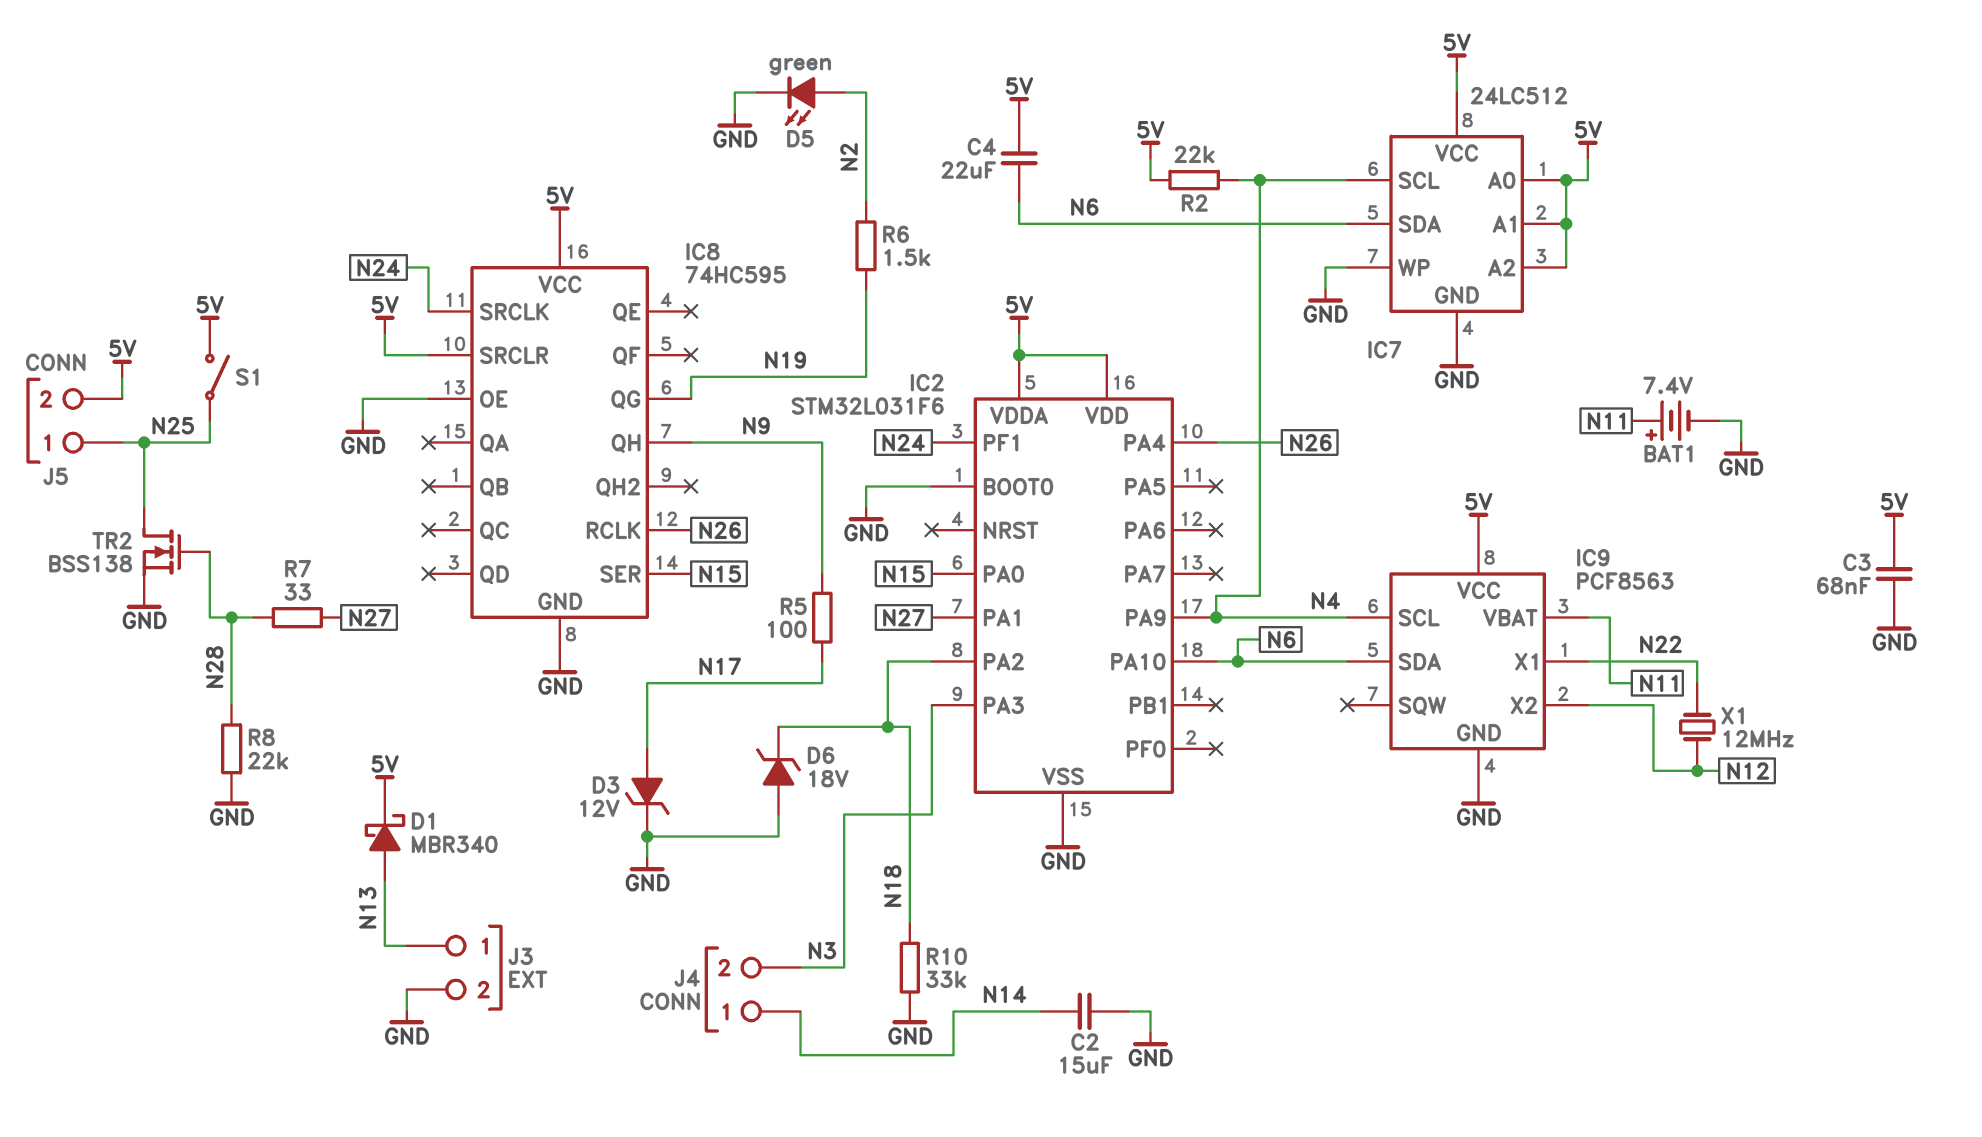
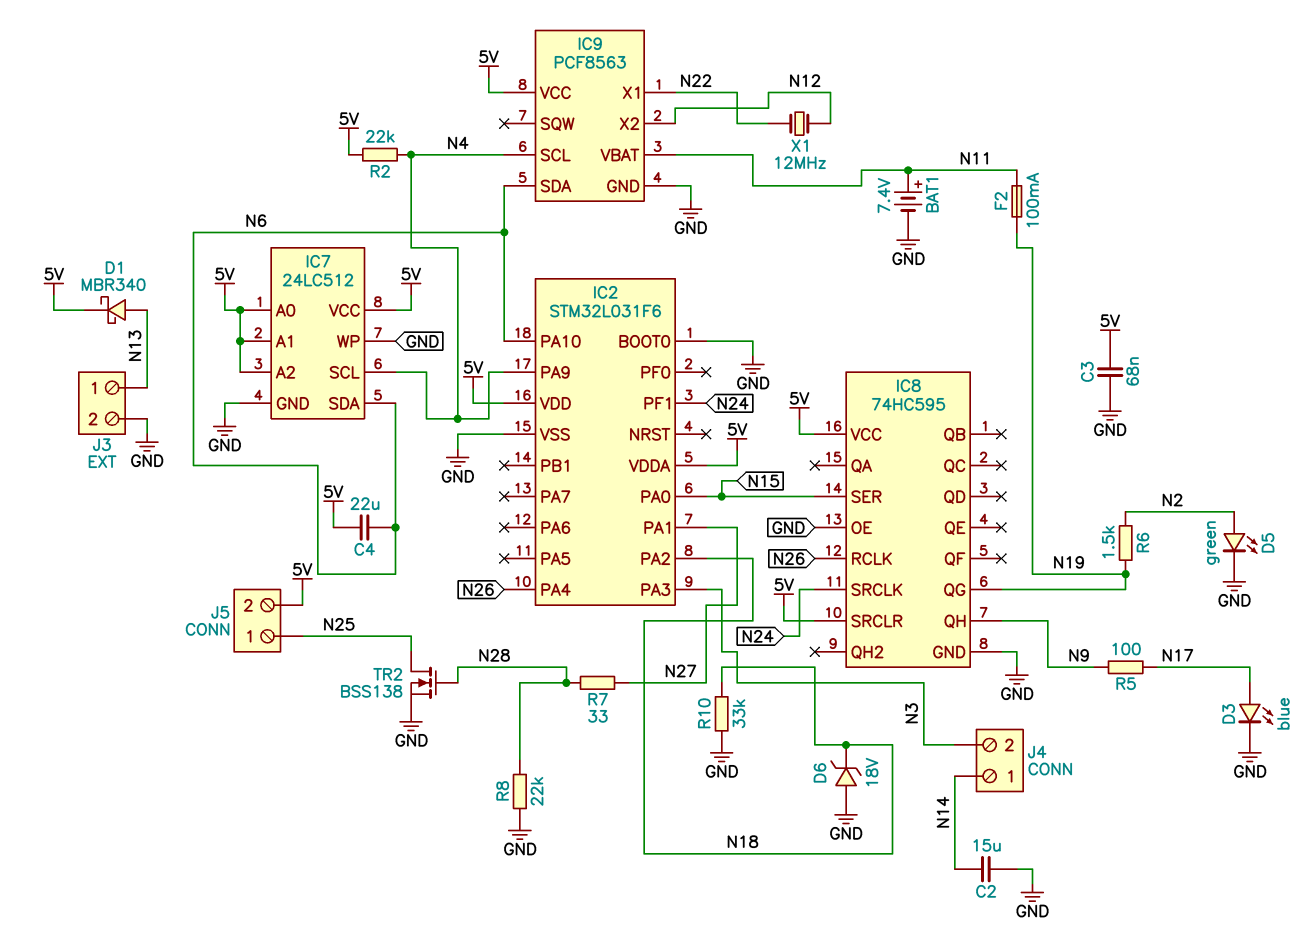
D3: zener 12V (A N17, K GND) -> LED blue (A N17, K GND)
F2: none -> 100mA (N11, N19)
S1: switch (5V, N25) -> none

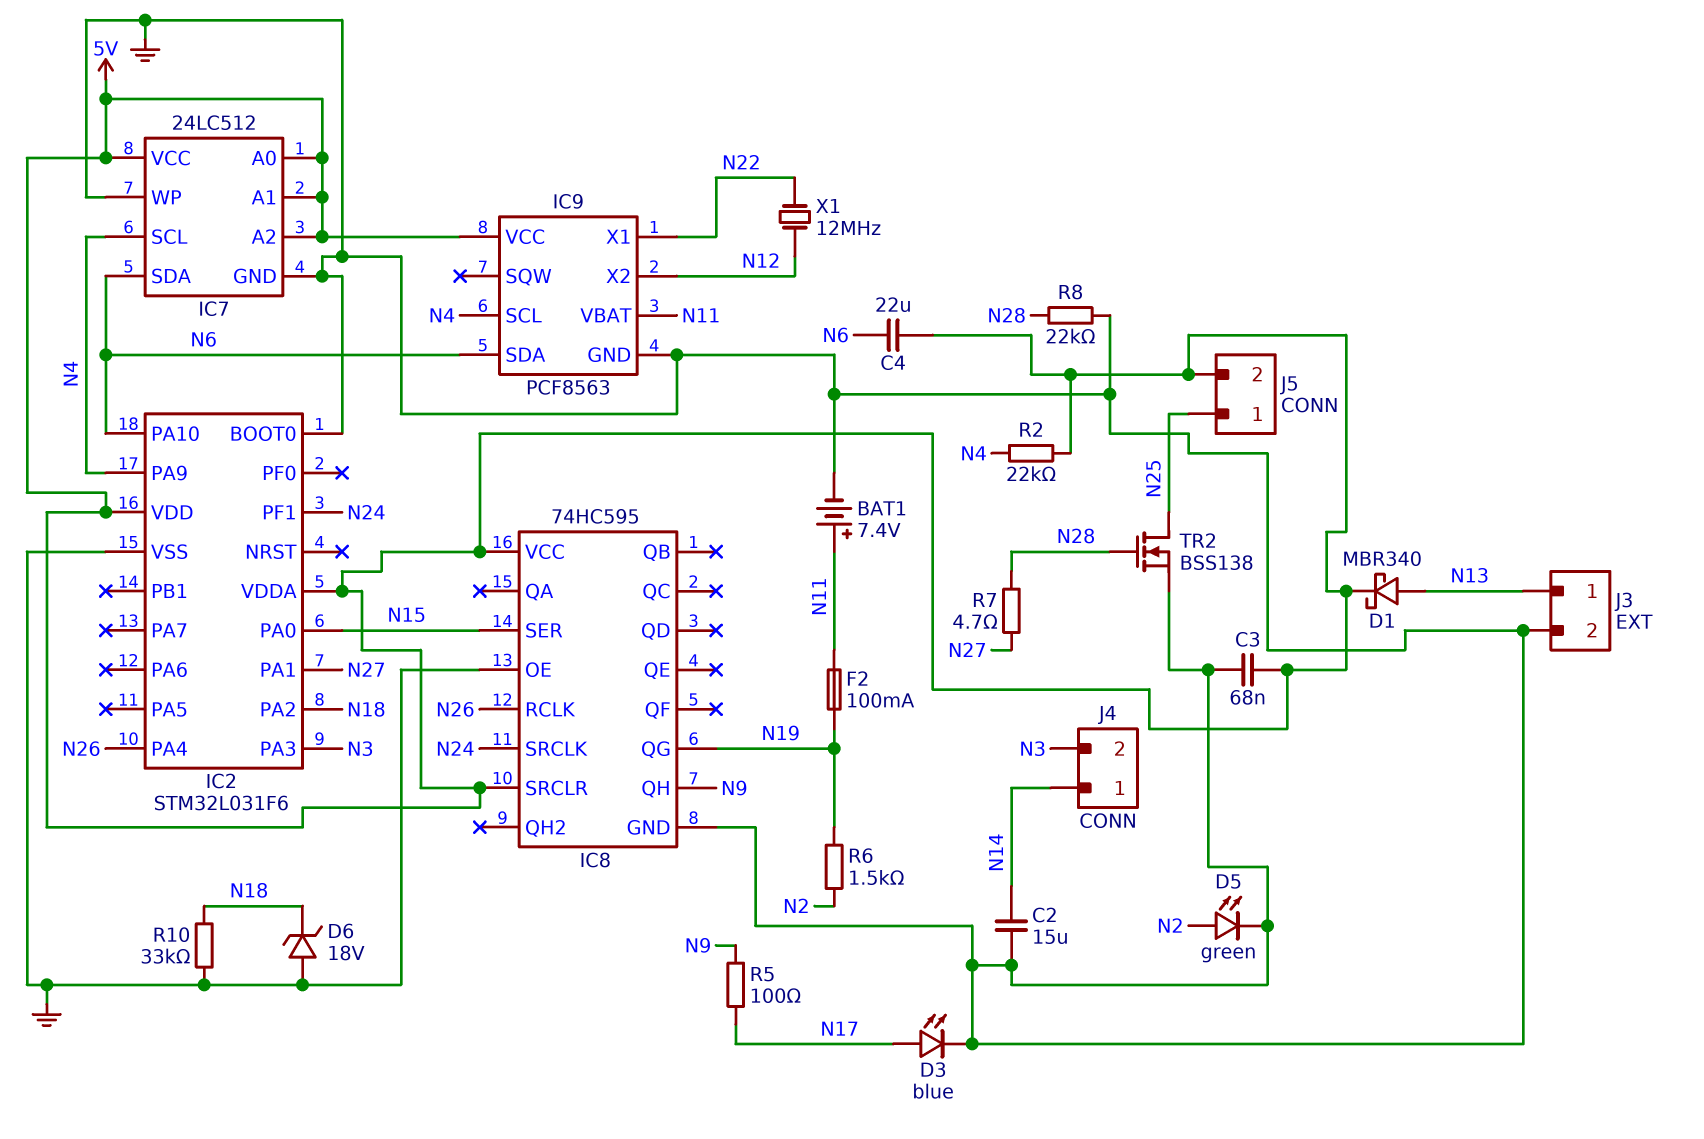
R7: 33 (N27, N28) -> 4.7 (N27, N28)

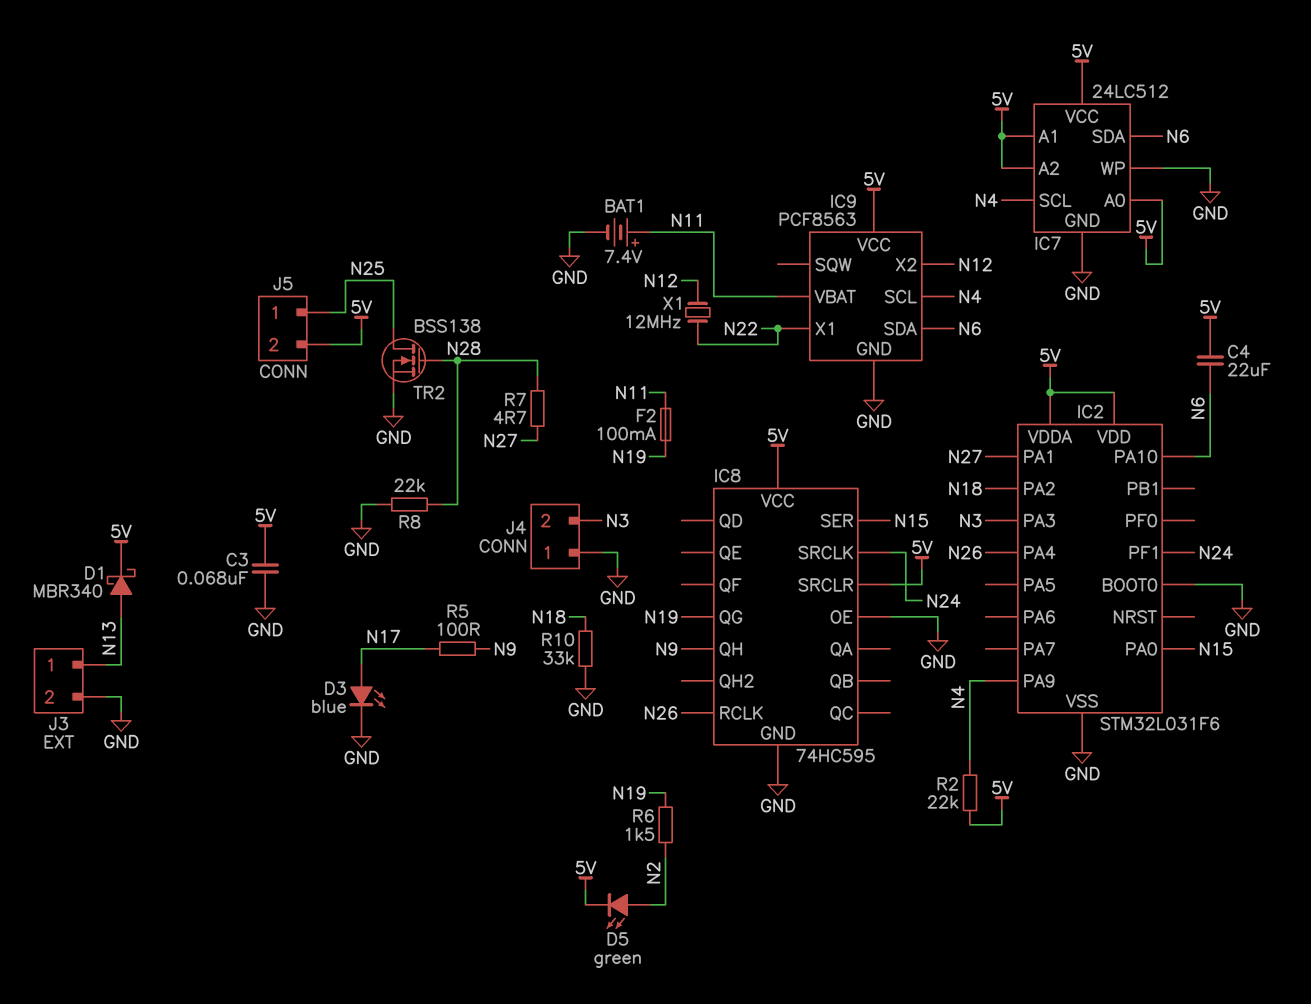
C2: 15uF (GND, N14) -> none
D5: LED green (A N2, K GND) -> LED green (A N2, K 5V)
D6: zener 18V (A GND, K N18) -> none
J4 pin 1: N14 -> GND

